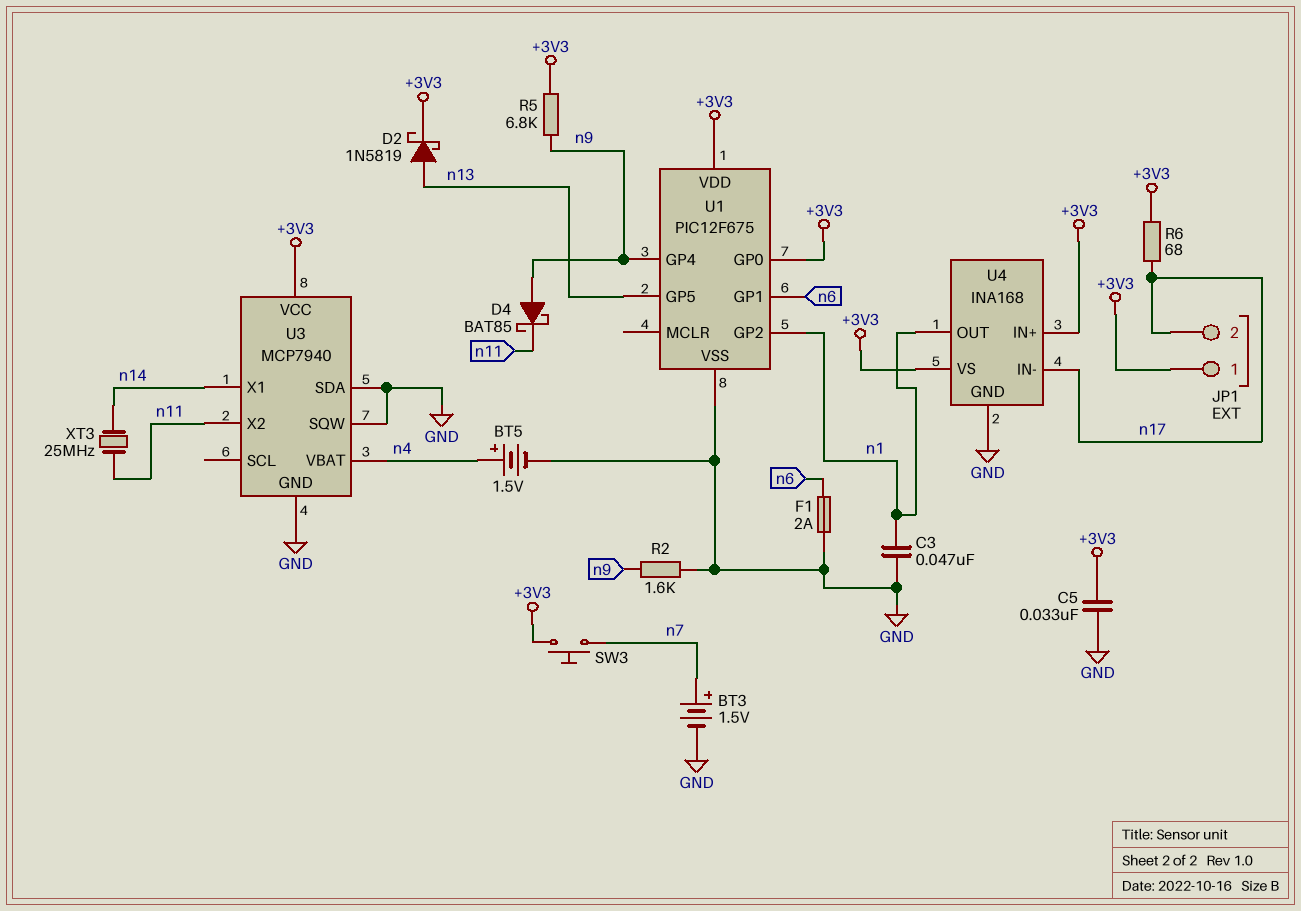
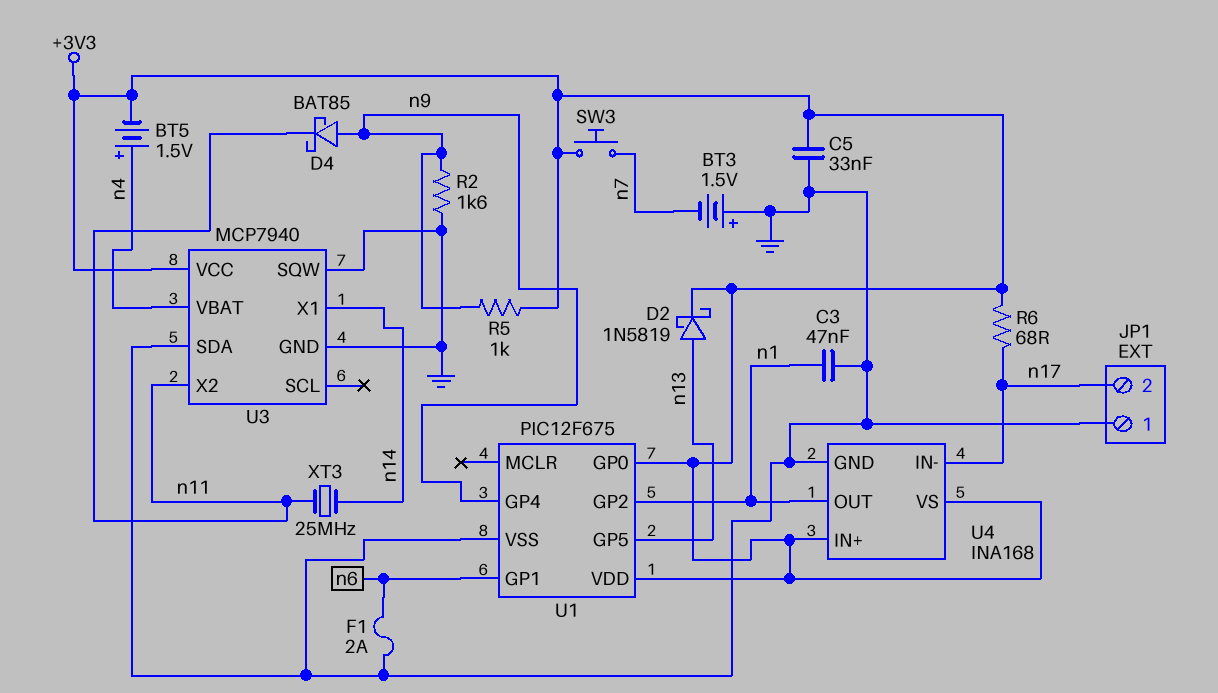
BT3: 1.5V (plus n7, minus GND) -> 1.5V (plus GND, minus n7)
BT5: 1.5V (plus n4, minus GND) -> 1.5V (plus n4, minus +3V3)
JP1 pin 1: +3V3 -> GND
R5: 6.8k (+3V3, n9) -> 1k (+3V3, n9)

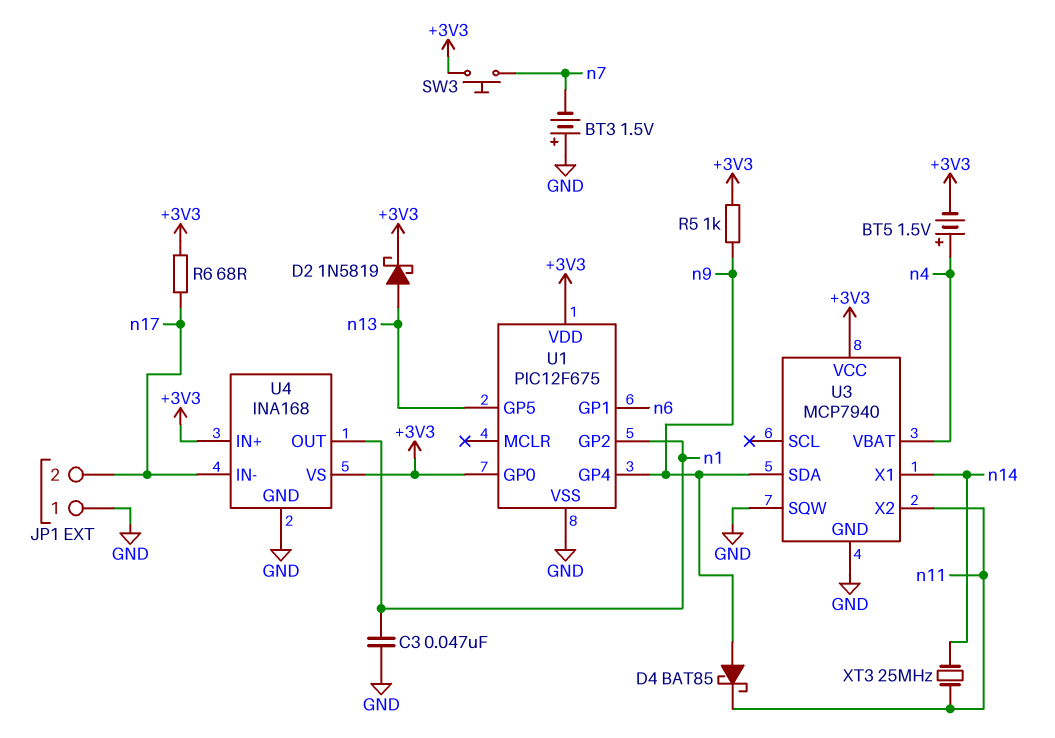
C5: 33nF (+3V3, GND) -> none
F1: 2A (GND, n6) -> none
R2: 1.6k (GND, n9) -> none
U3 pin SDA: GND -> n9

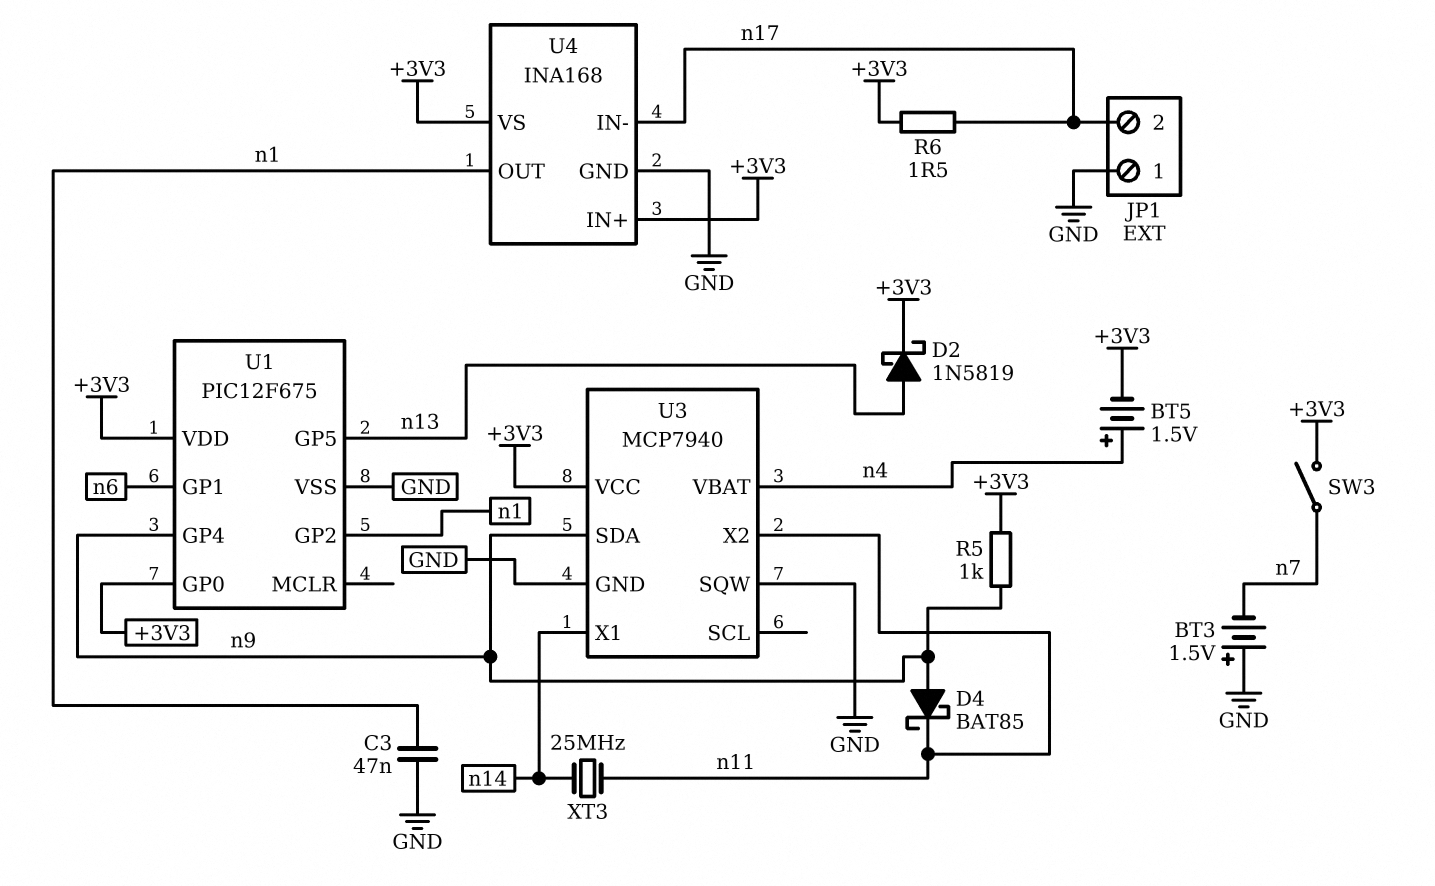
R6: 68 (+3V3, n17) -> 1.5 (+3V3, n17)
SW3: button (+3V3, n7) -> switch (+3V3, n7)

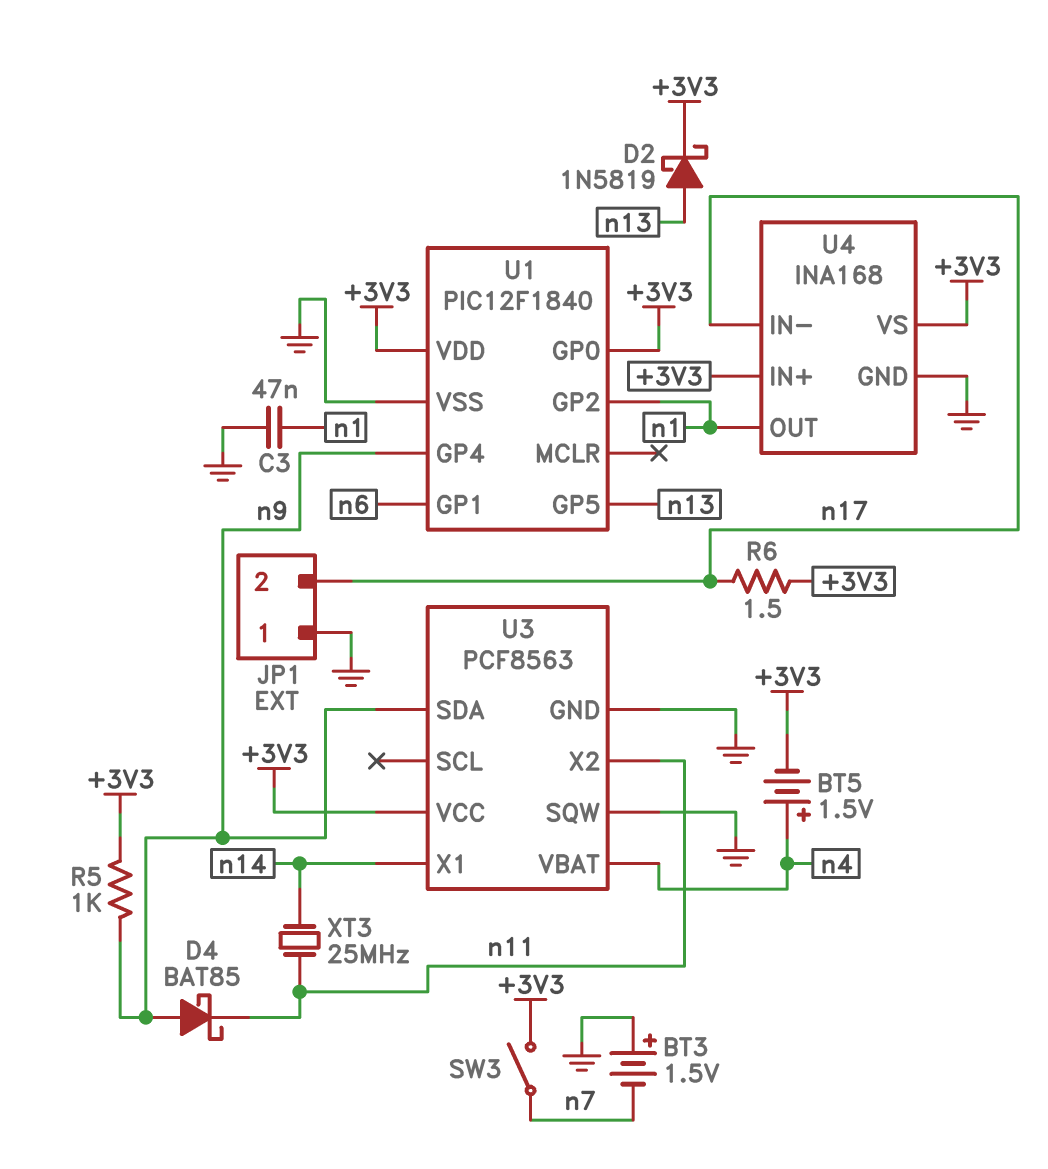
U1: PIC12F675 -> PIC12F1840
U3: MCP7940 -> PCF8563

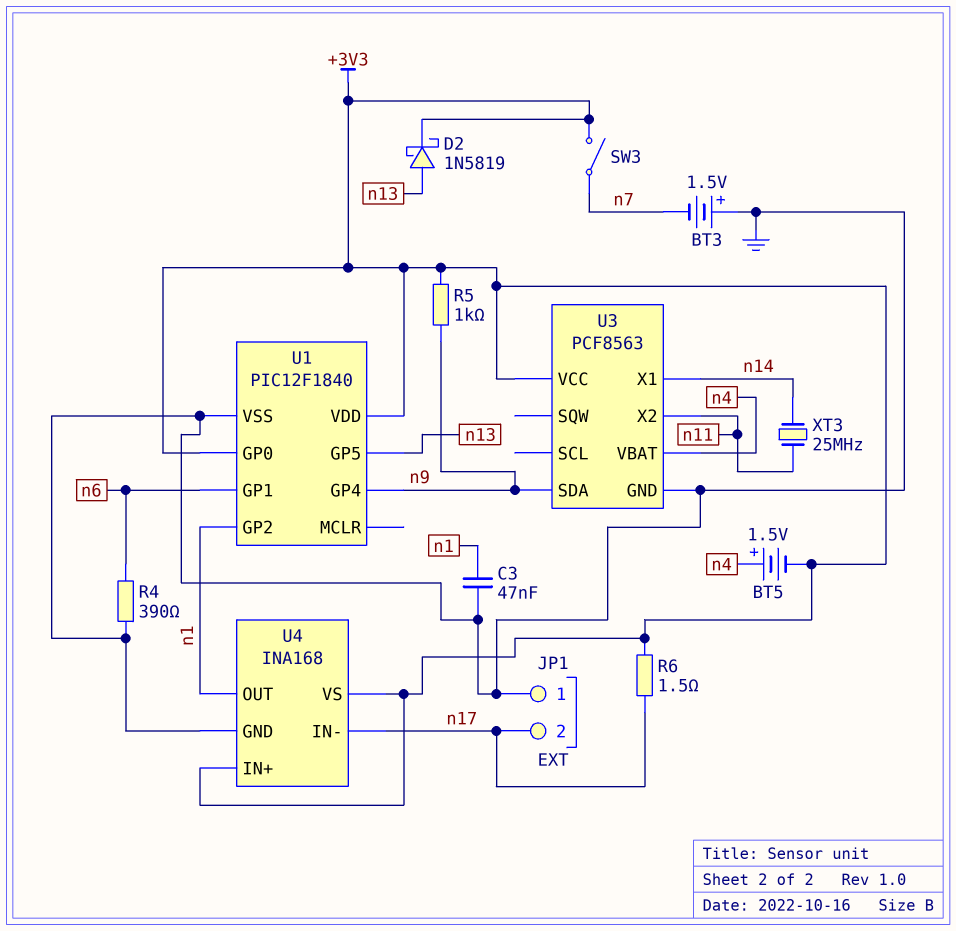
D4: schottky BAT85 (A n9, K n11) -> none
R4: none -> 390 (GND, n6)
U3 pin SQW: GND -> none

